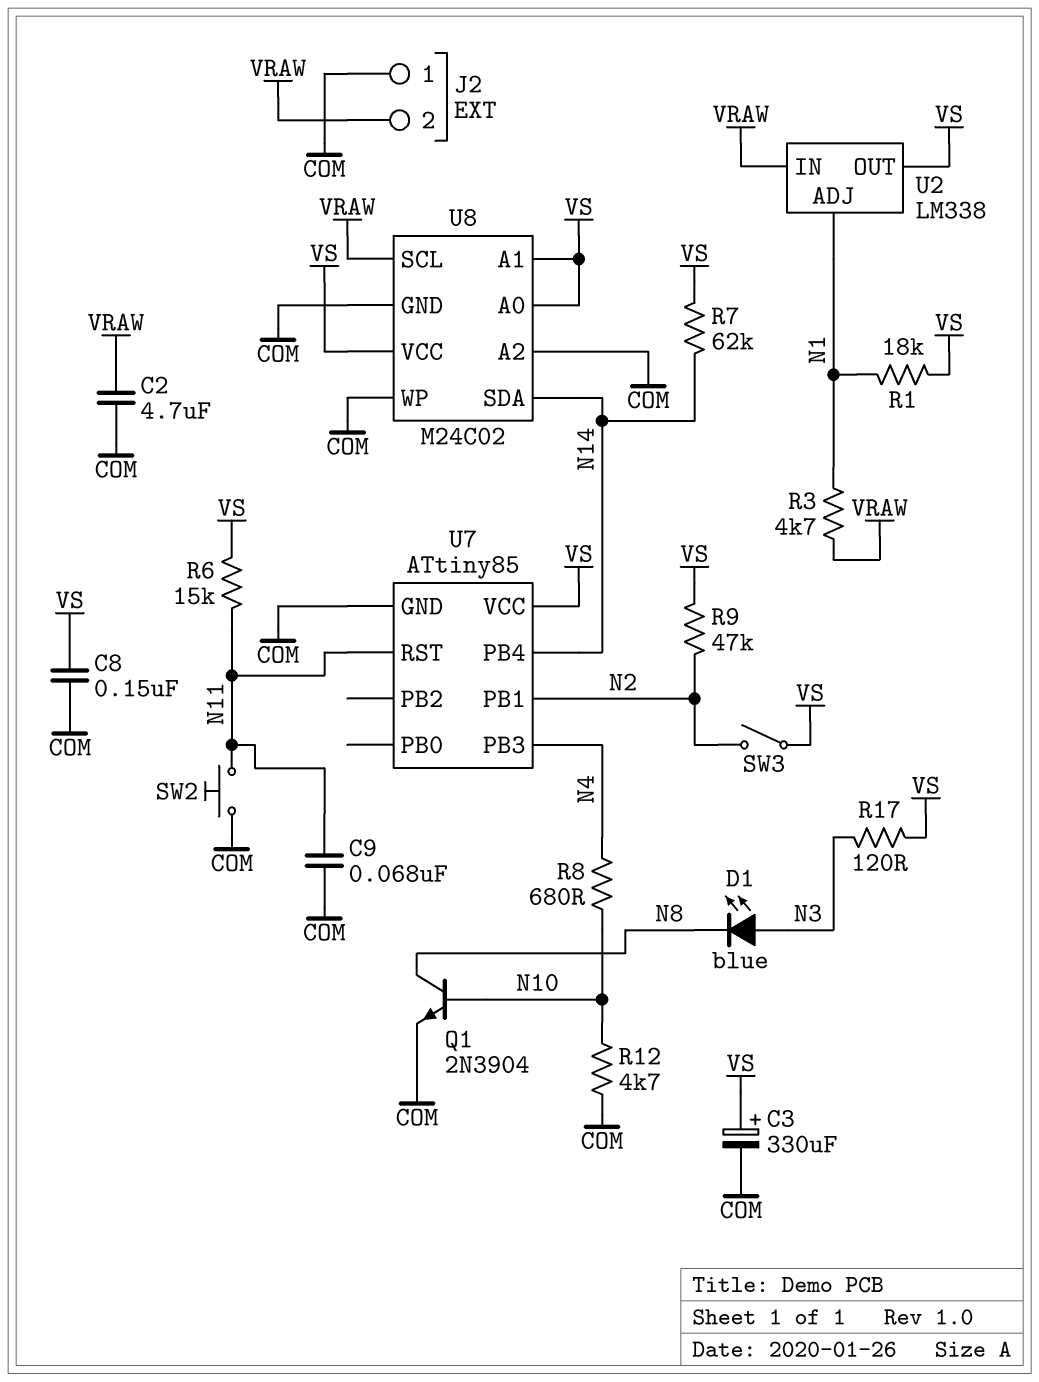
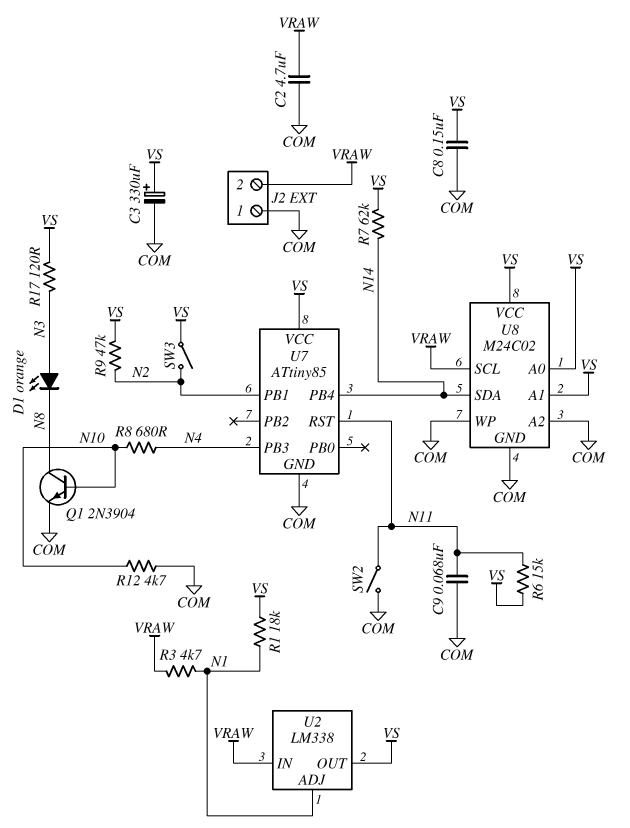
D1: LED blue (A N3, K N8) -> LED orange (A N3, K N8)
SW2: button (COM, N11) -> switch (COM, N11)

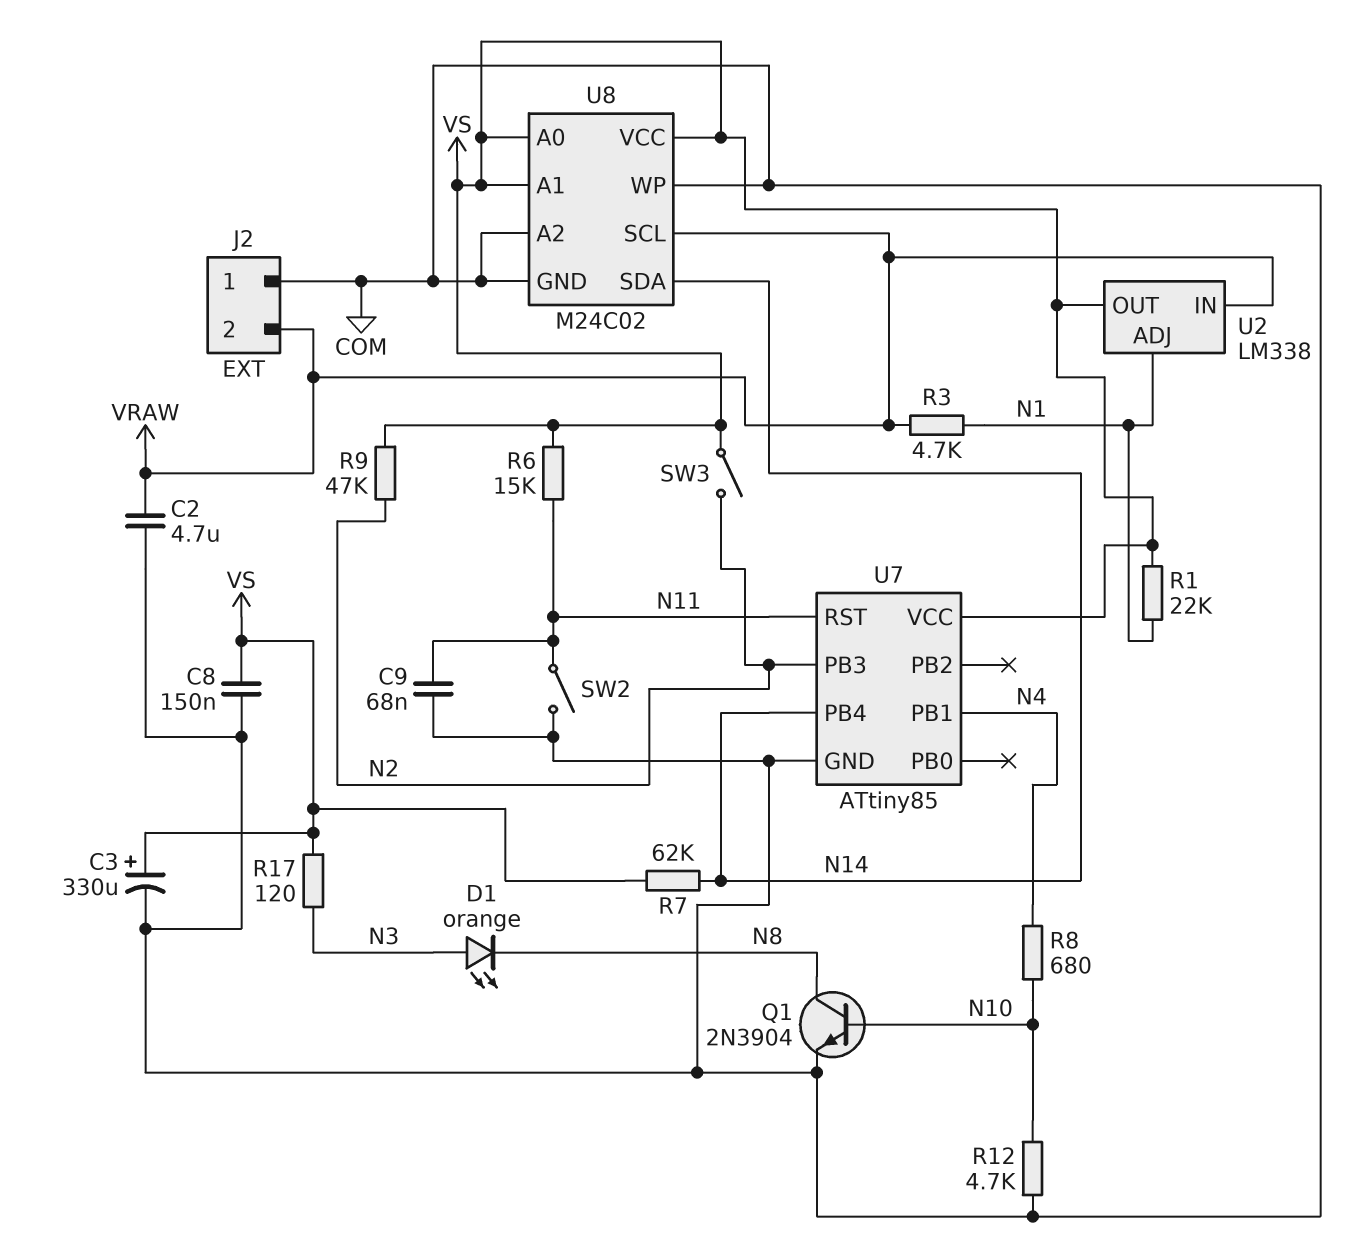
R1: 18k (N1, VS) -> 22k (N1, VS)
U7 pin PB1: N2 -> N4
U7 pin PB3: N4 -> N2

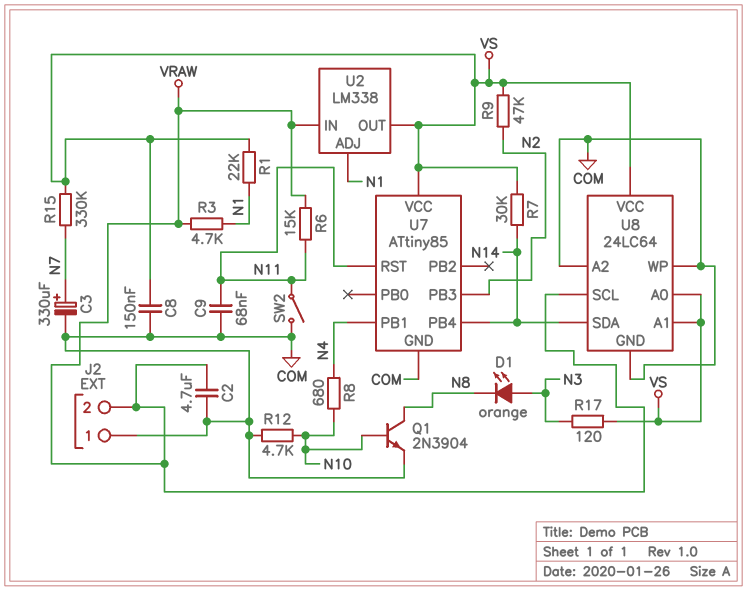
C3: 330uF (plus VS, minus COM) -> 330uF (plus N7, minus COM)
R6: 15k (N11, VS) -> 15k (N11, VRAW)
R7: 62k (N14, VS) -> 30k (N14, VS)
R15: none -> 330k (N7, VS)
SW3: switch (N2, VS) -> none
U8: M24C02 -> 24LC64

